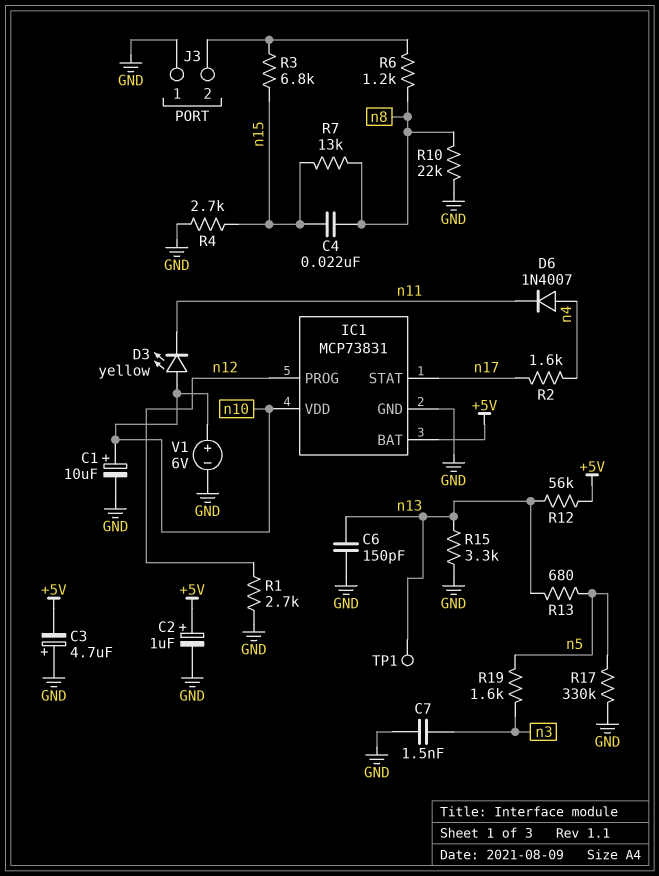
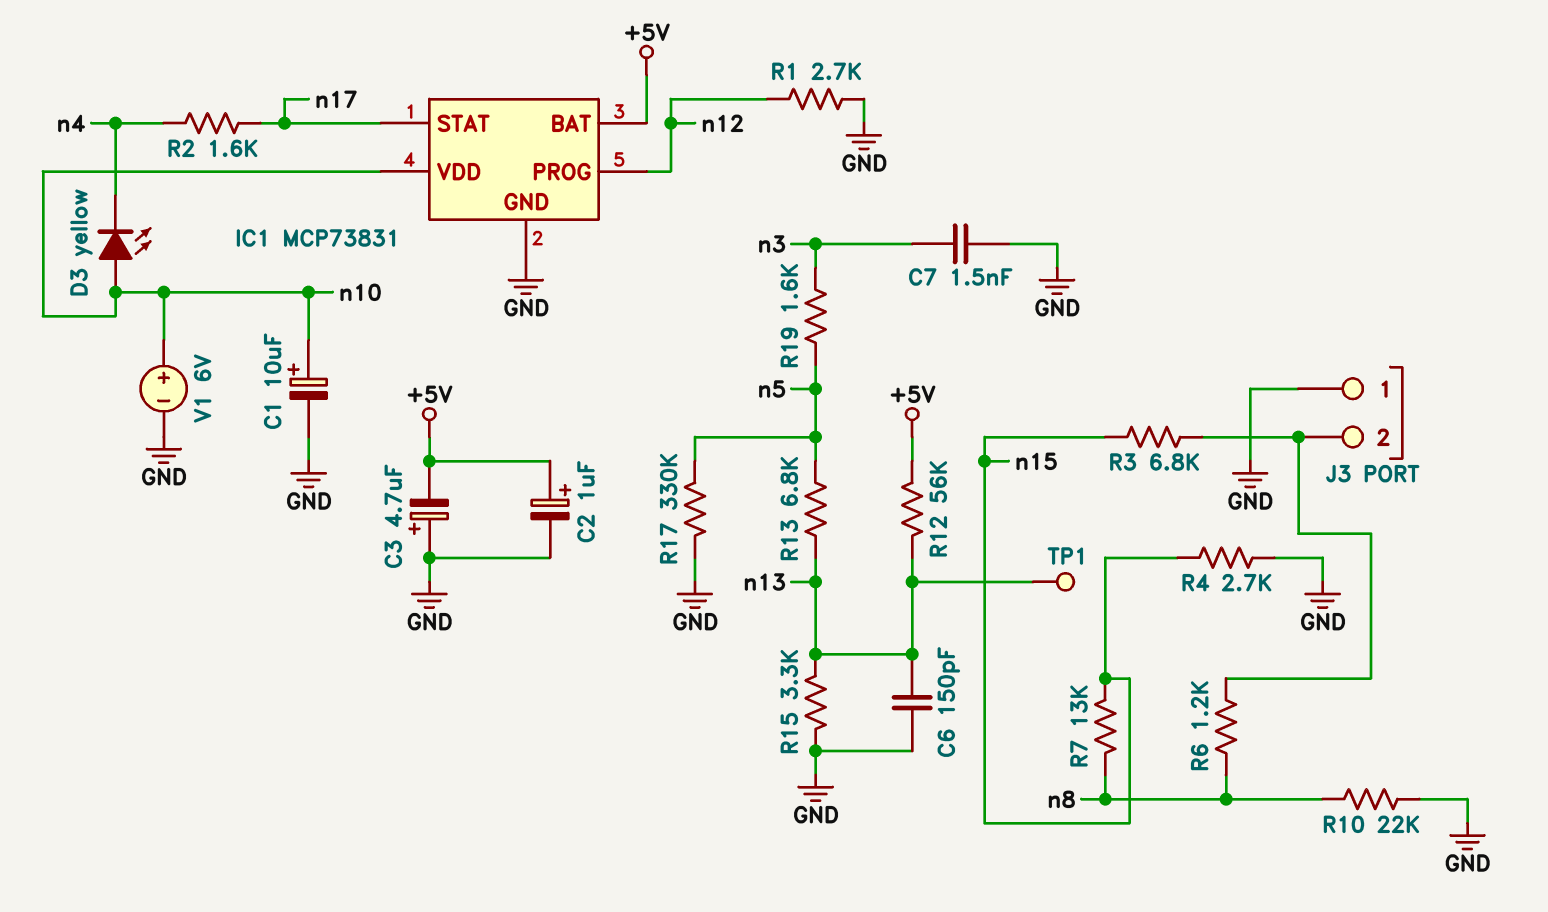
C4: 22nF (n8, n15) -> none
D3: LED yellow (A n10, K n11) -> LED yellow (A n10, K n4)
D6: diode 1N4007 (A n4, K n11) -> none
R13: 680 (n5, n13) -> 6.8k (n5, n13)

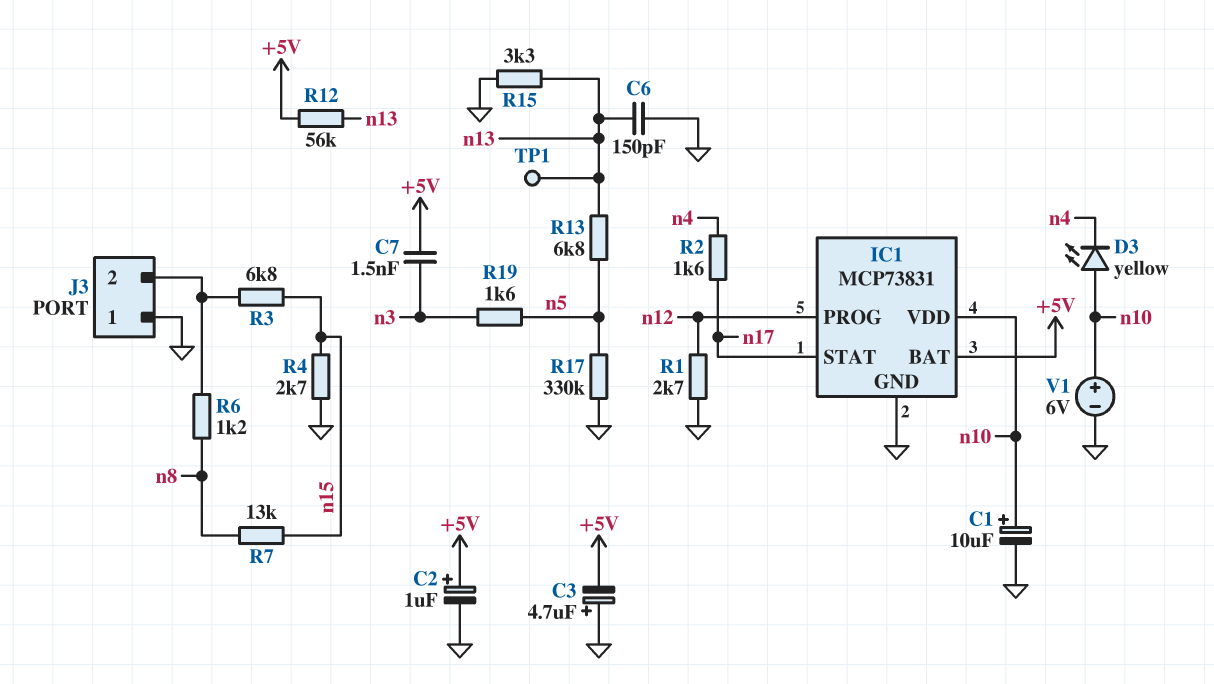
C7: 1.5nF (GND, n3) -> 1.5nF (+5V, n3)
R10: 22k (GND, n8) -> none

